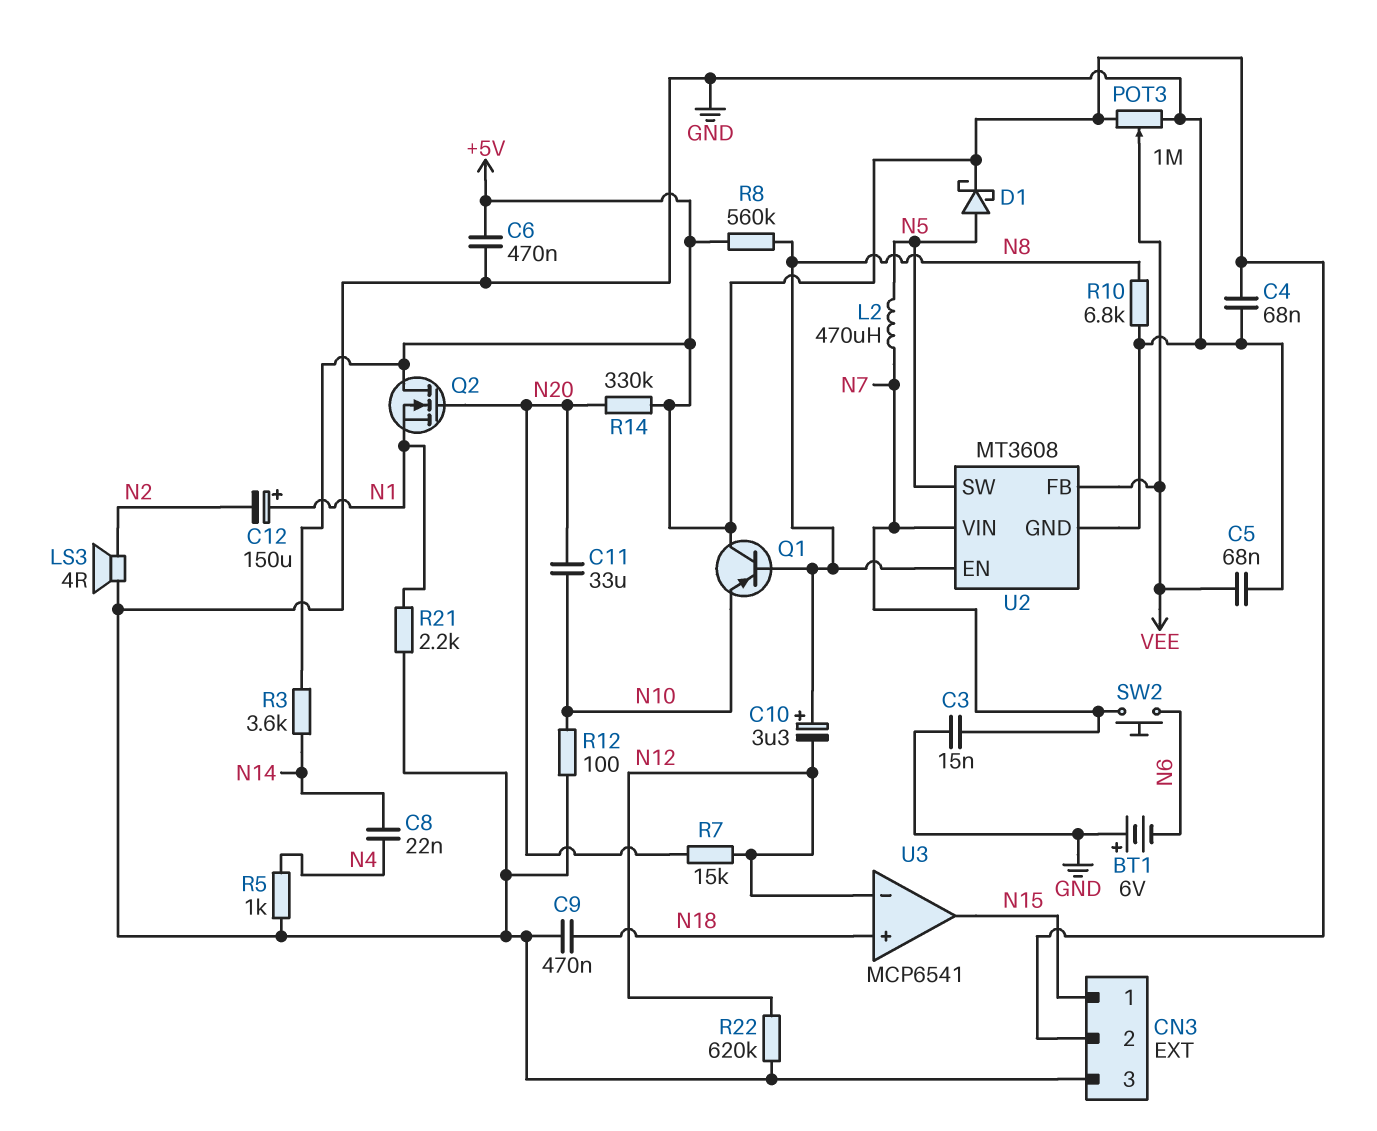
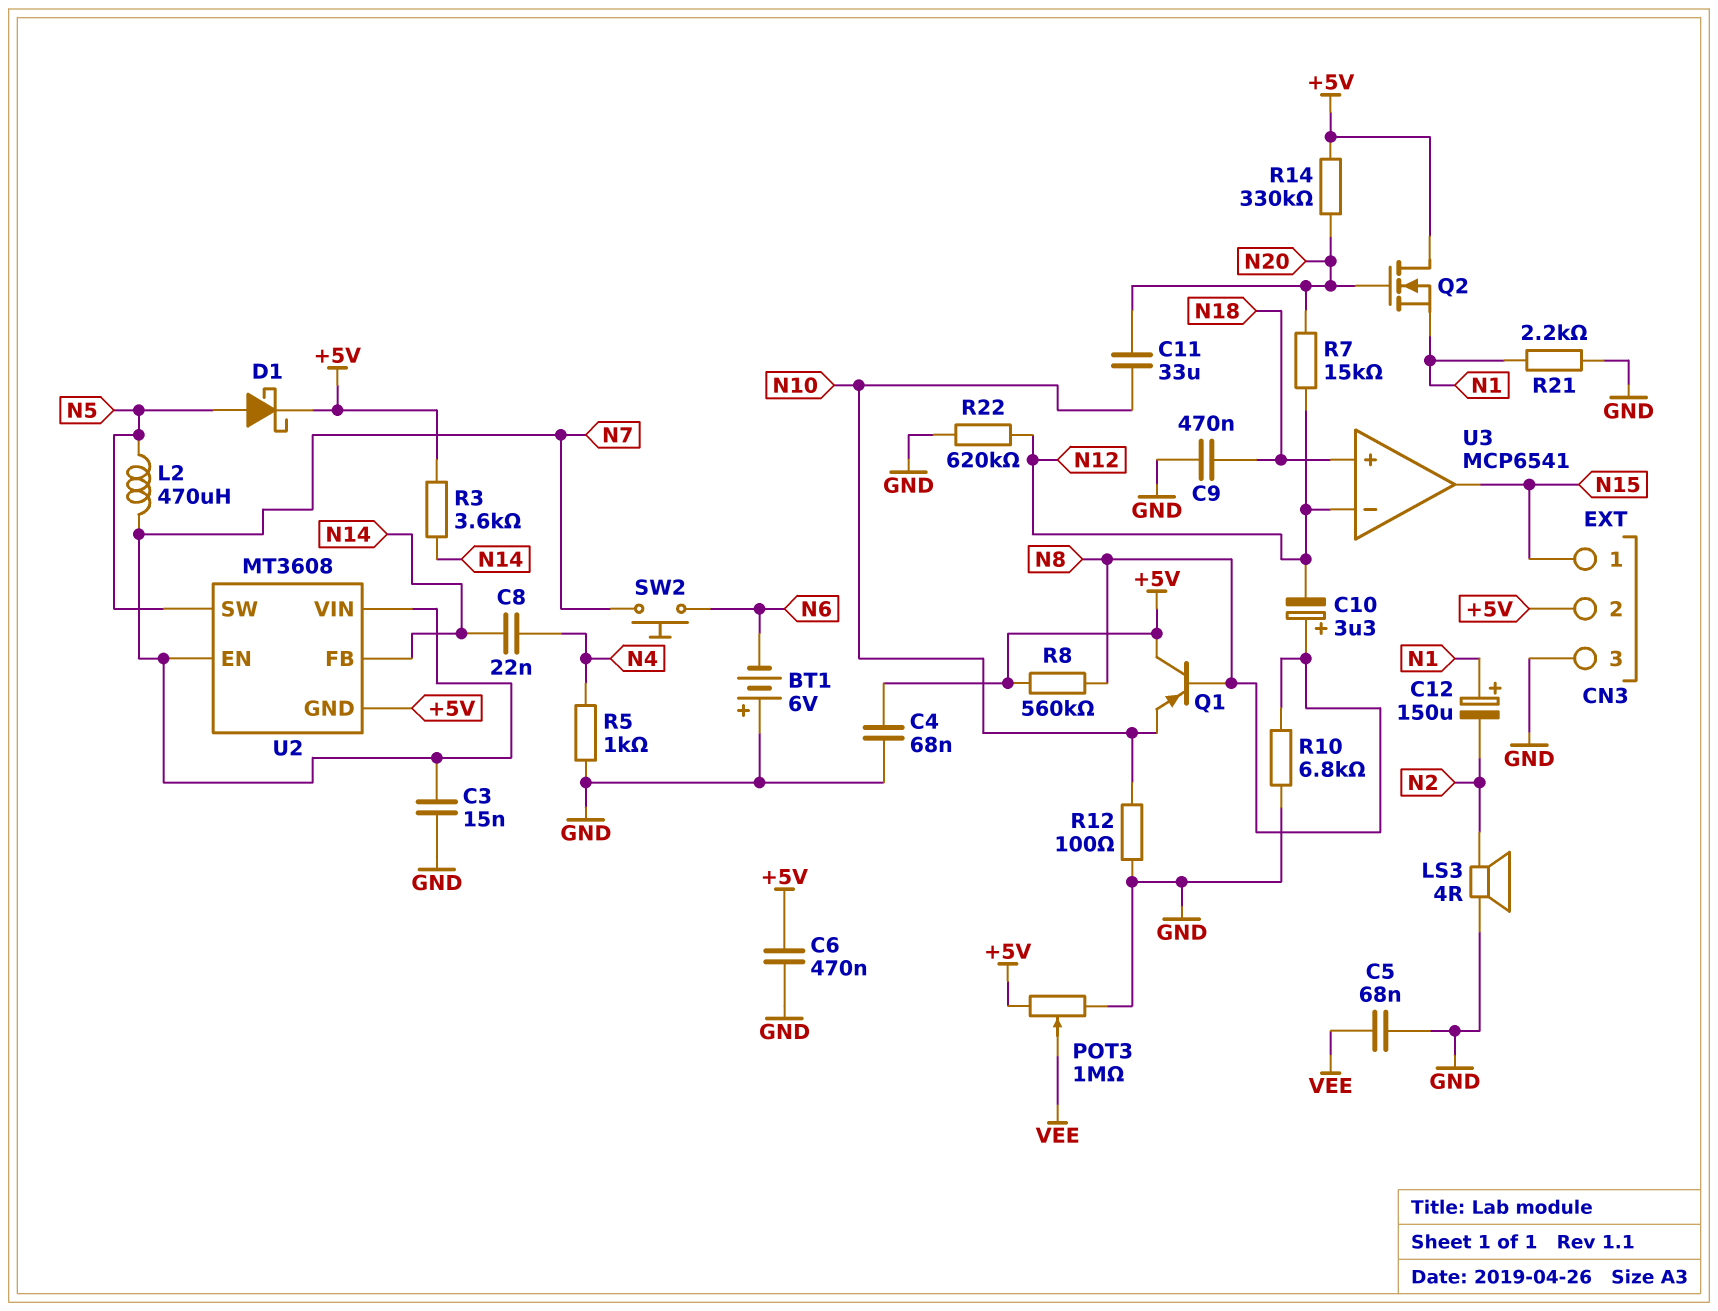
U2 pin EN: N8 -> N7
U2 pin FB: VEE -> N14
U2 pin GND: GND -> +5V

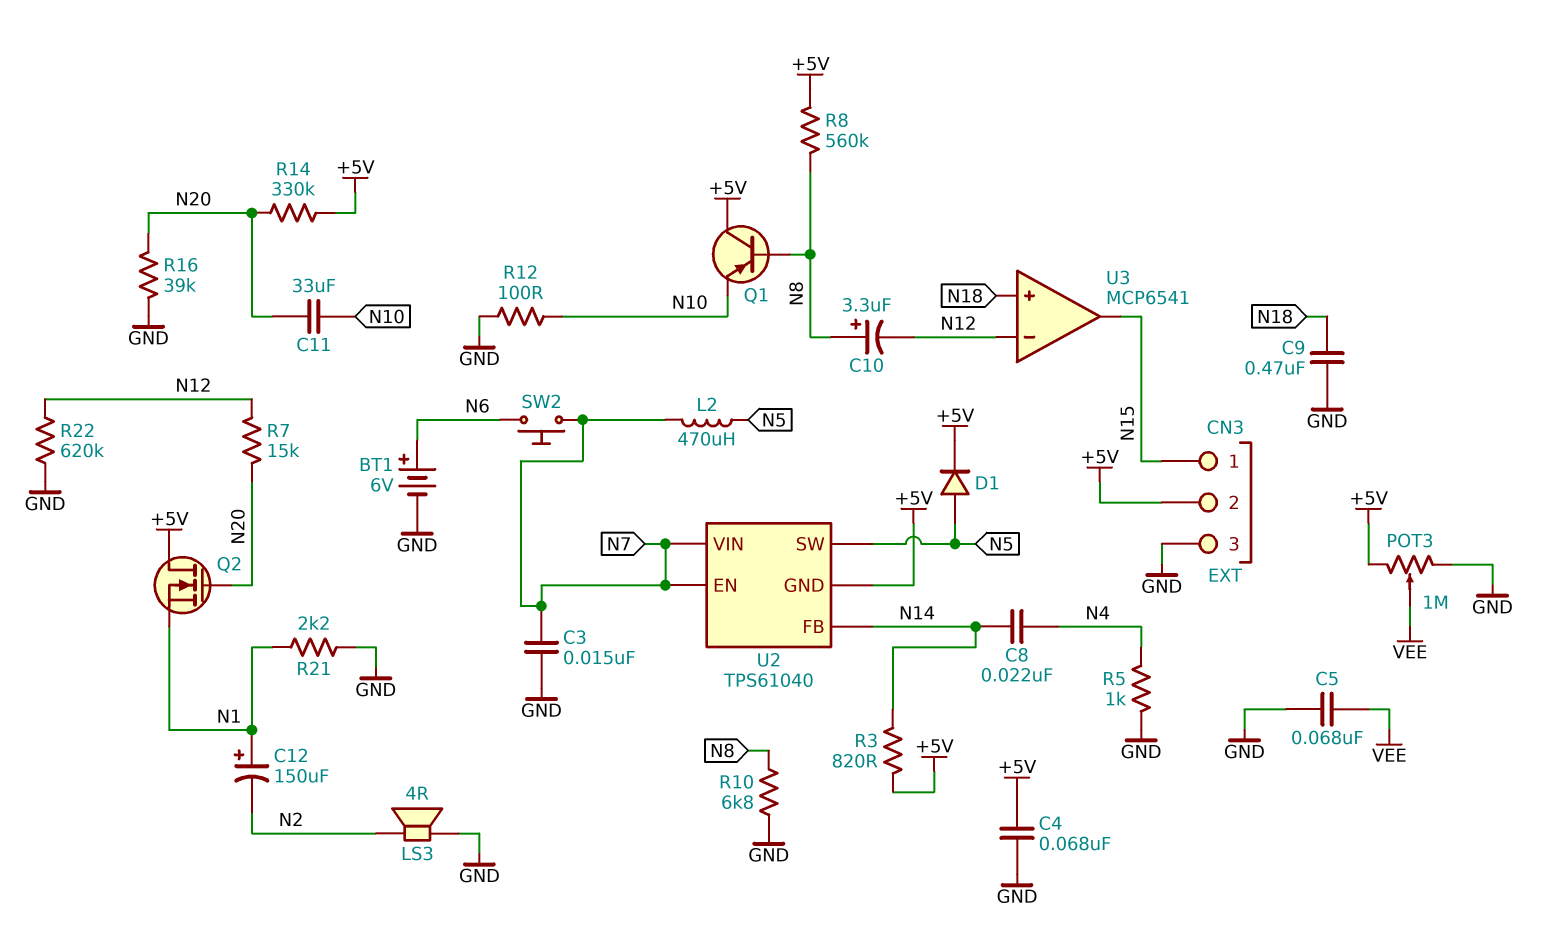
BT1: 6V (plus GND, minus N6) -> 6V (plus N6, minus GND)
C6: 470nF (+5V, GND) -> none
D1: schottky (A N5, K +5V) -> diode (A N5, K +5V)
R3: 3.6k (+5V, N14) -> 820 (+5V, N14)
R16: none -> 39k (GND, N20)
U2: MT3608 -> TPS61040

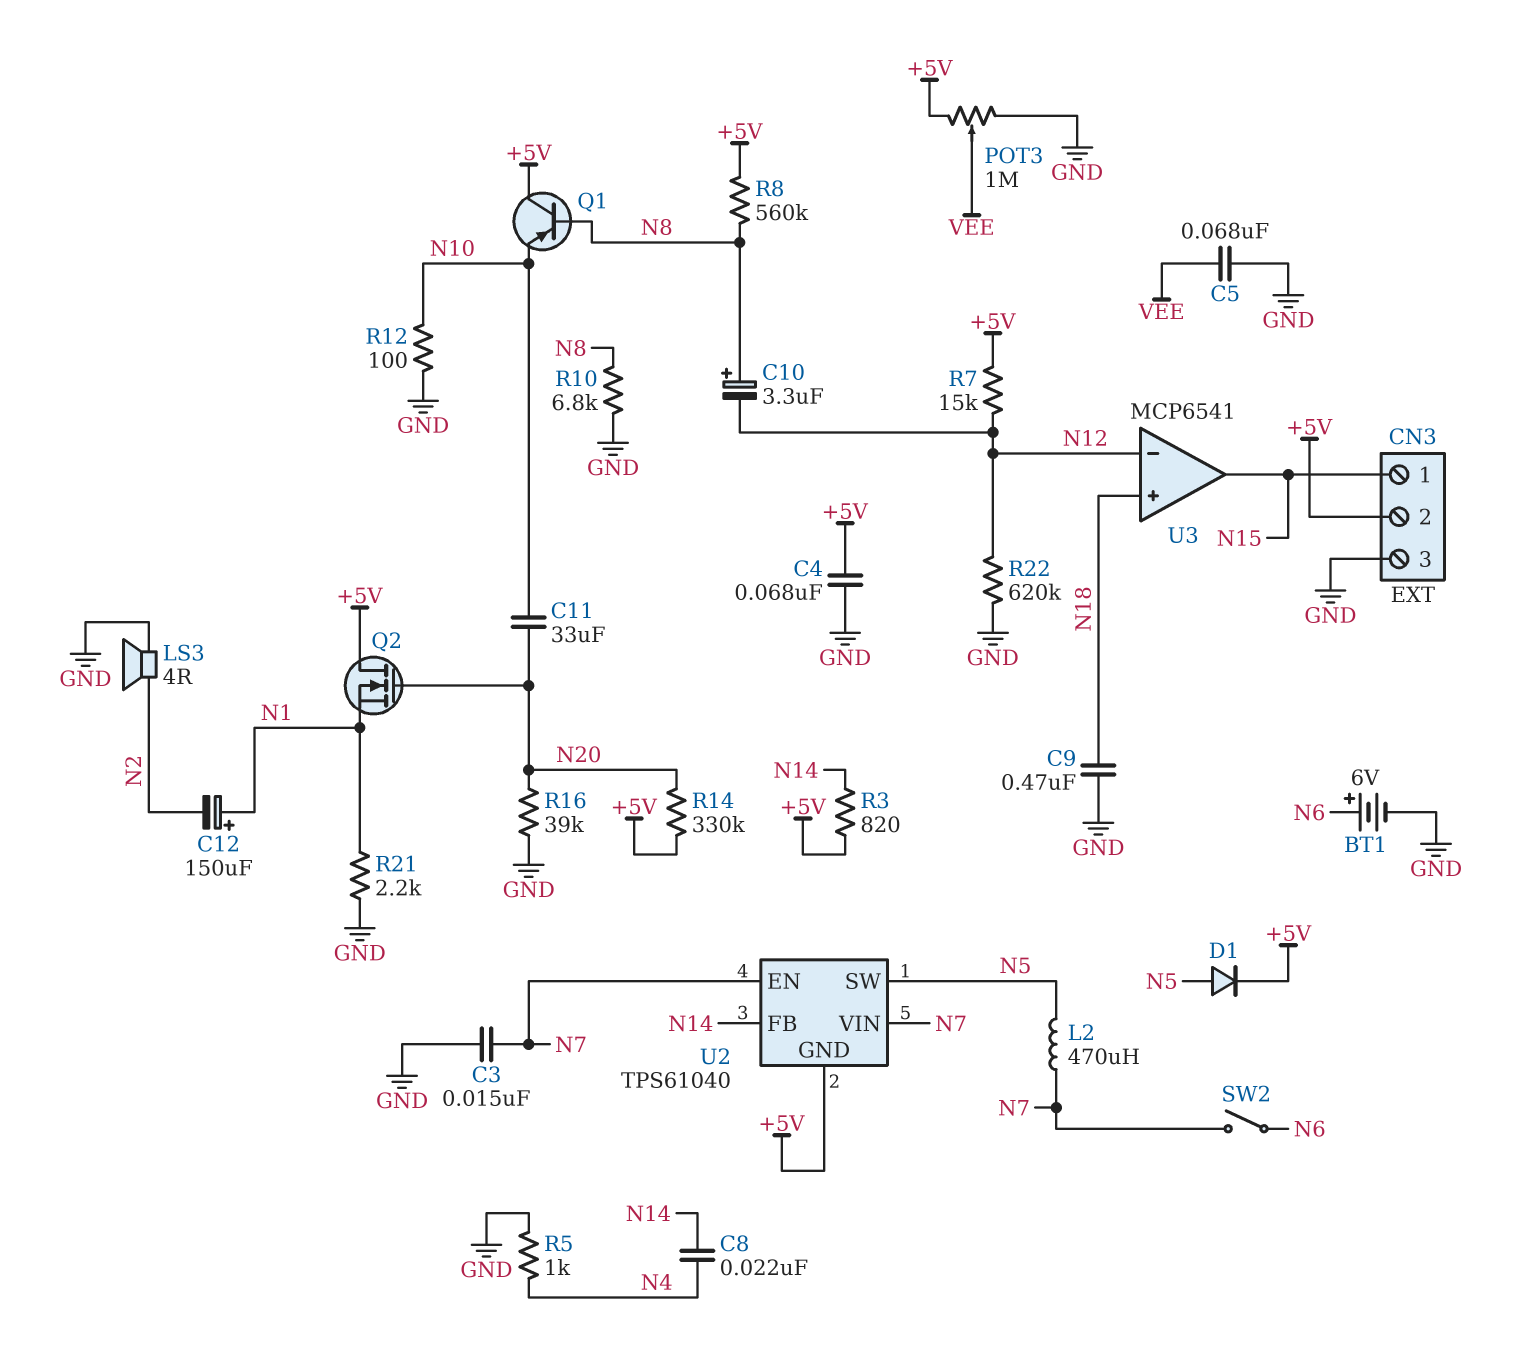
R7: 15k (N12, N20) -> 15k (+5V, N12)
SW2: button (N6, N7) -> switch (N6, N7)

